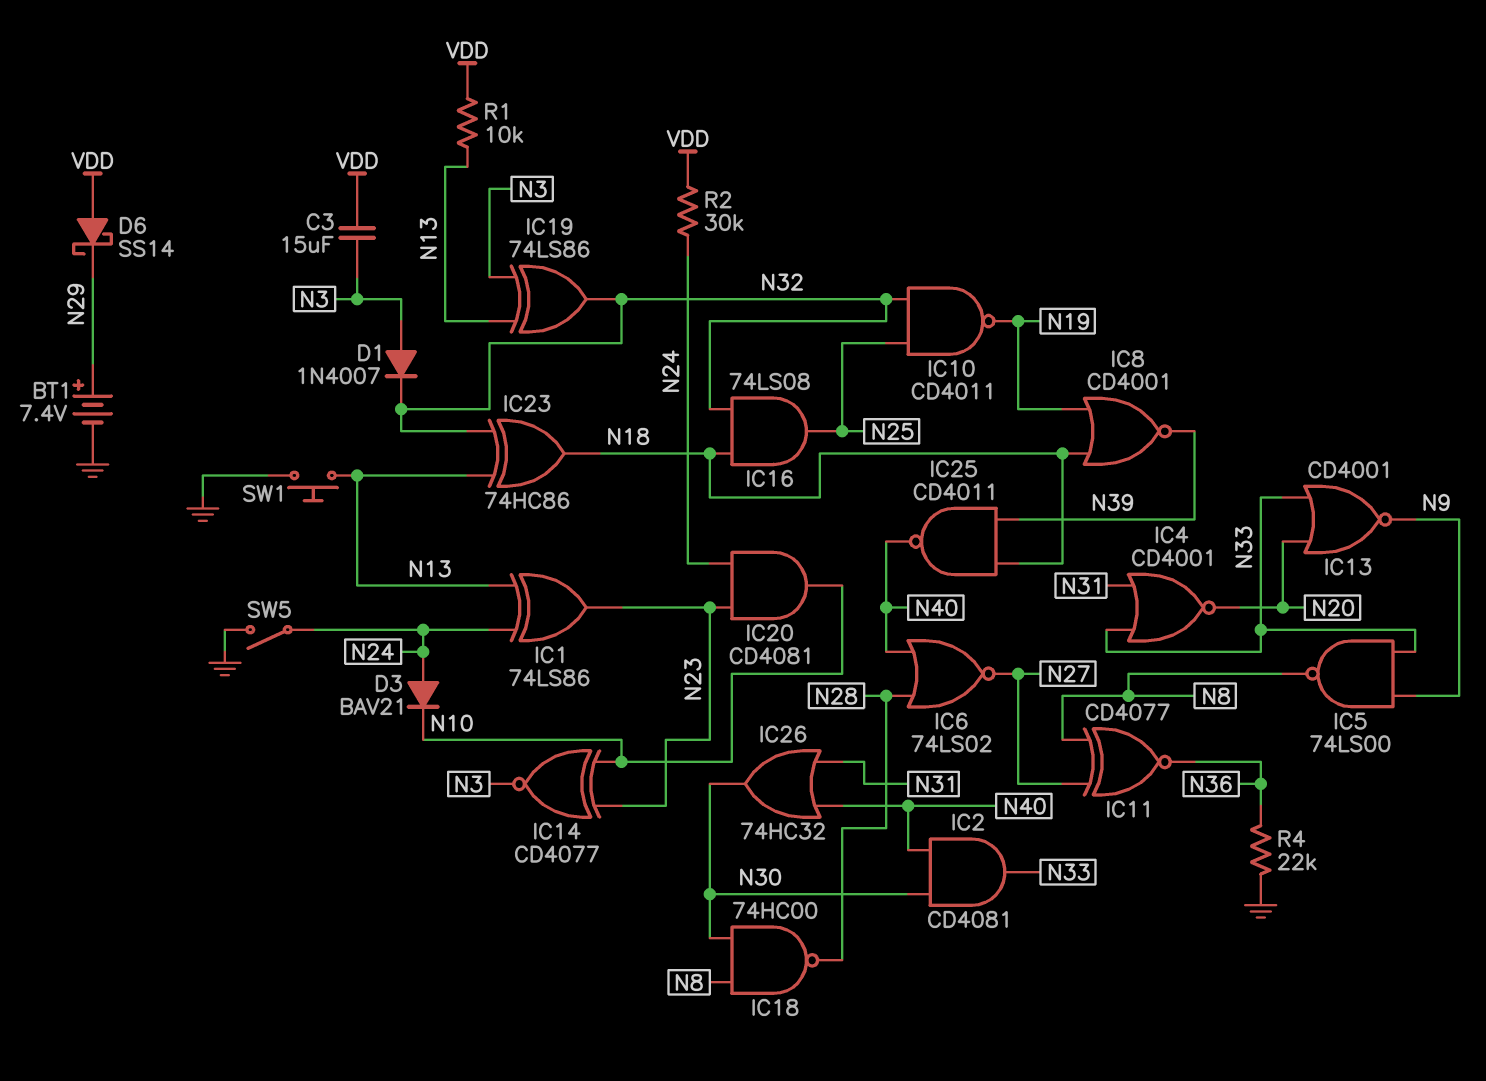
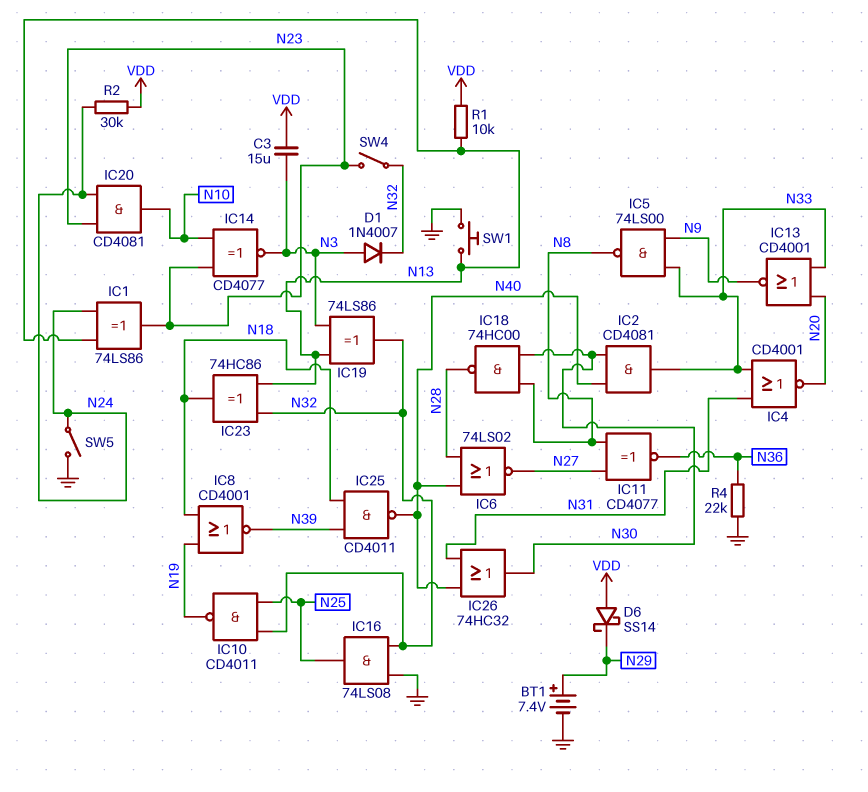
D3: diode BAV21 (A N24, K N10) -> none
IC16: AND 74LS08 (in N18, in N32, out N25) -> AND 74LS08 (in GND, in N32, out N25)
SW4: none -> switch (N23, N32)

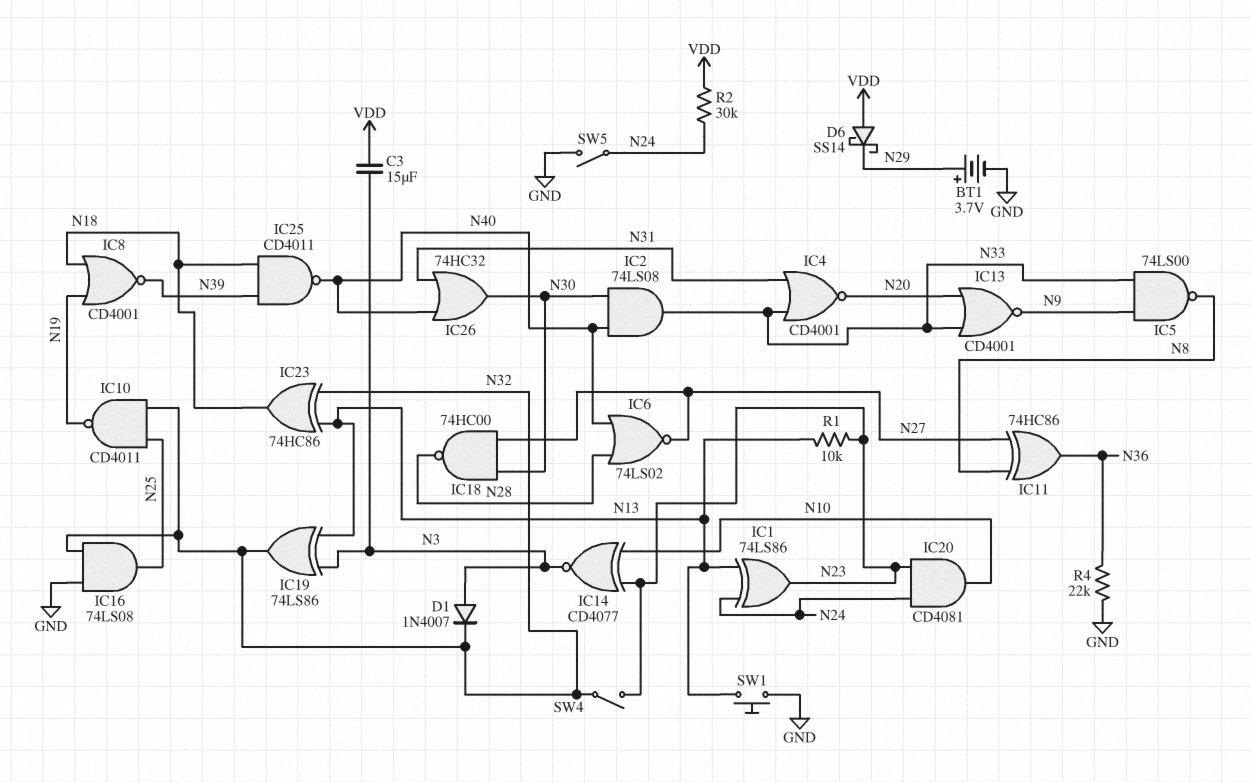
BT1: 7.4V (plus N29, minus GND) -> 3.7V (plus N29, minus GND)
IC2: AND CD4081 (in N30, in N40, out N33) -> AND 74LS08 (in N30, in N40, out N33)
IC11: XNOR CD4077 (in N8, in N27, out N36) -> XOR 74HC86 (in N8, in N27, out N36)
IC18: NAND 74HC00 (in N8, in N30, out N28) -> NAND 74HC00 (in N27, in N30, out N28)
R1: 10k (N13, VDD) -> 10k (N13, N23)

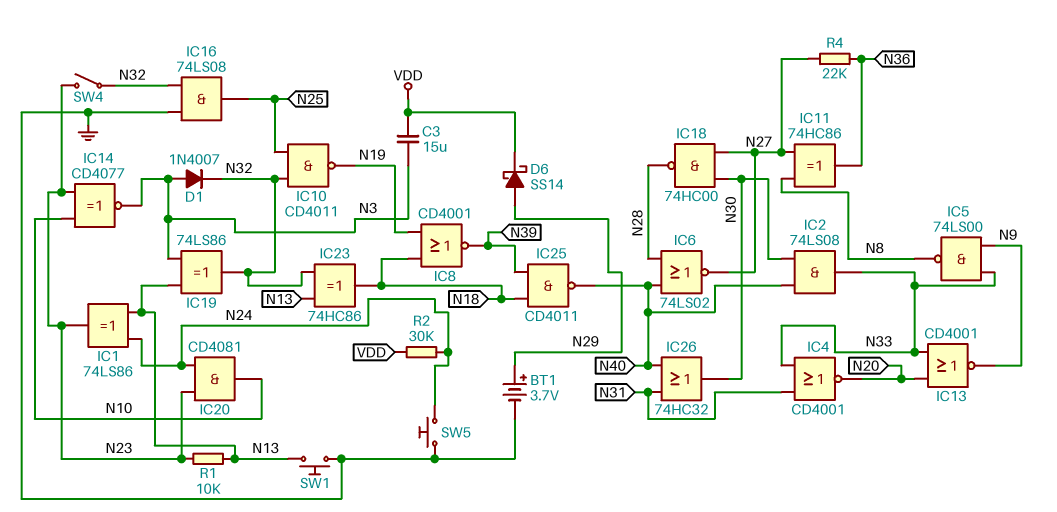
D6: schottky SS14 (A VDD, K N29) -> schottky SS14 (A N29, K VDD)
R4: 22k (GND, N36) -> 22k (N27, N36)
SW5: switch (GND, N24) -> button (GND, N24)

